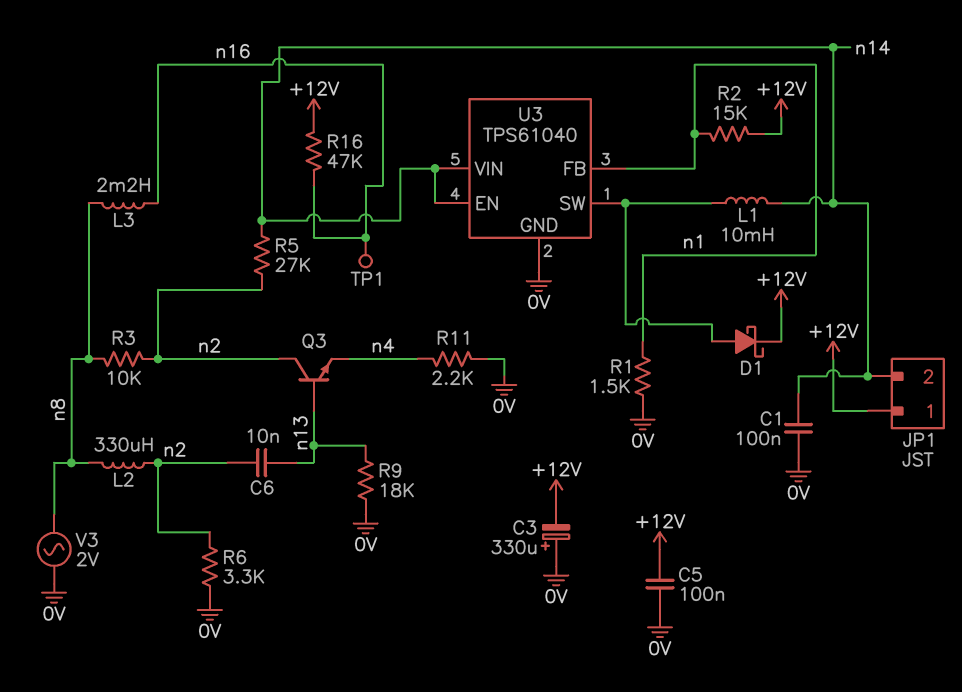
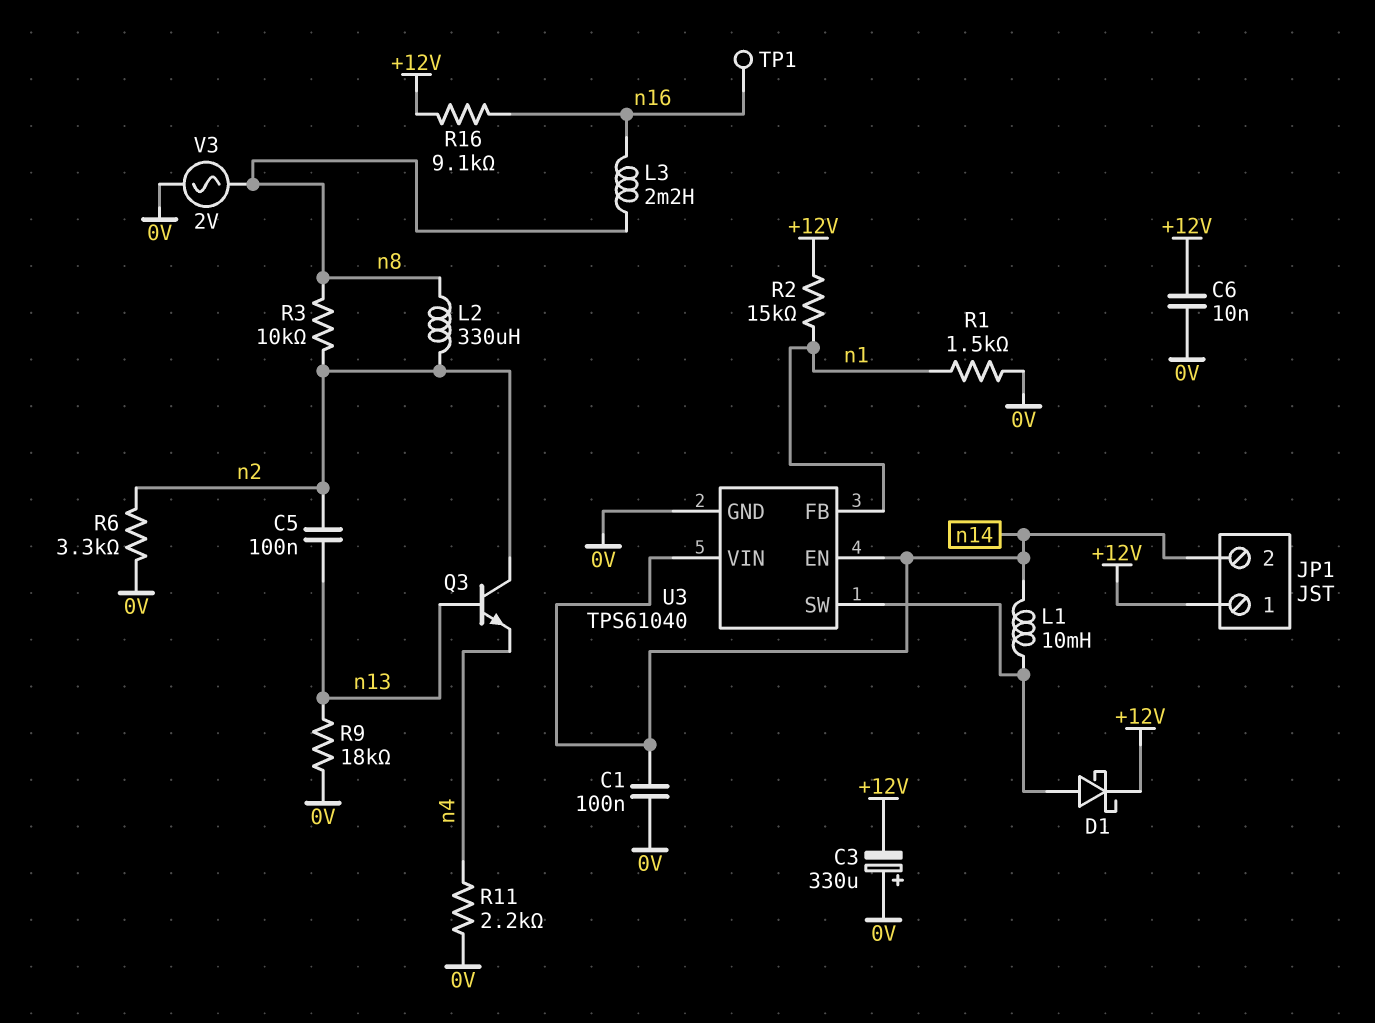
C5: 100nF (+12V, 0V) -> 100nF (n2, n13)
C6: 10nF (n2, n13) -> 10nF (+12V, 0V)
R5: 27k (n2, n14) -> none
R16: 47k (+12V, n16) -> 9.1k (+12V, n16)

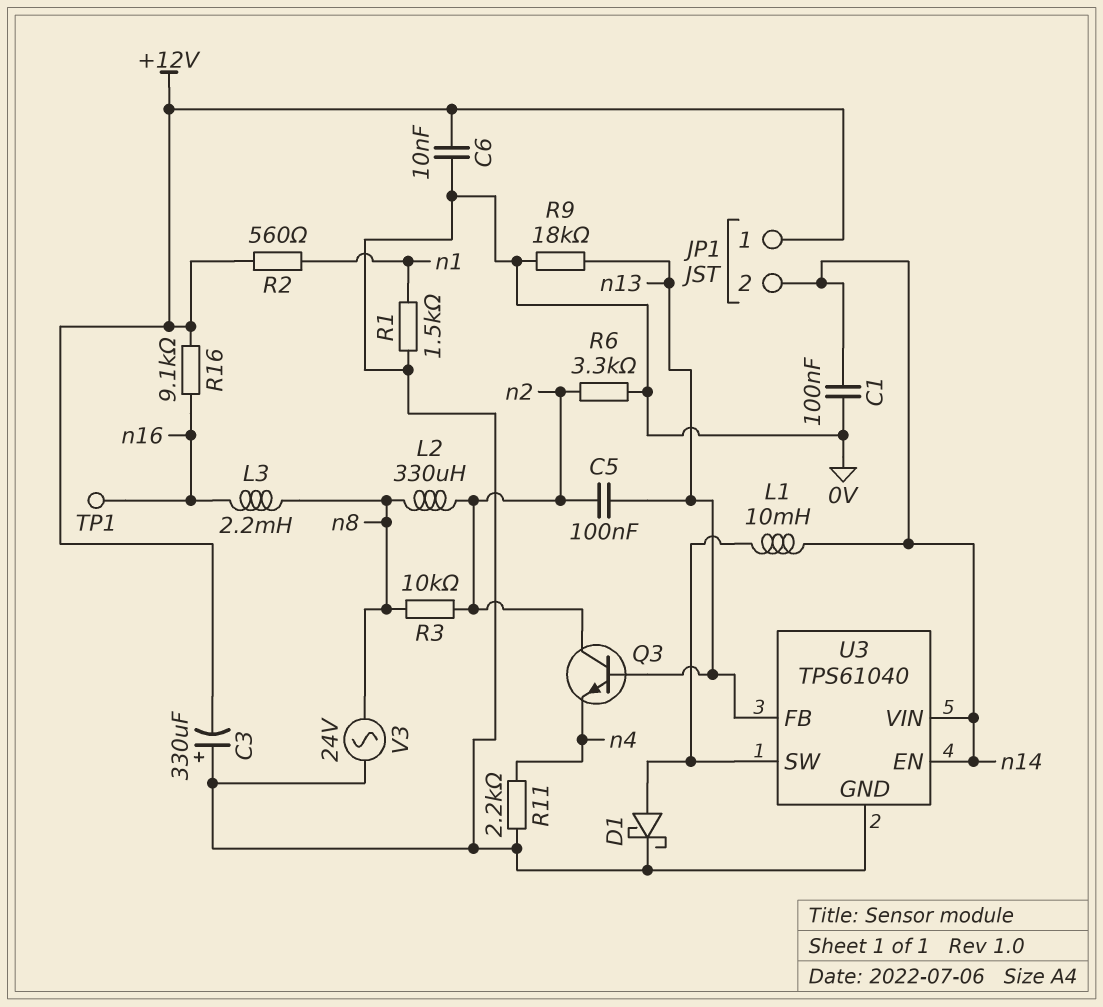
D1: schottky (A U3/SW, K +12V) -> schottky (A U3/SW, K 0V)
R2: 15k (+12V, n1) -> 560 (+12V, n1)
U3 pin FB: n1 -> n13
V3: AC 2V (0V, n8) -> AC 24V (0V, n8)

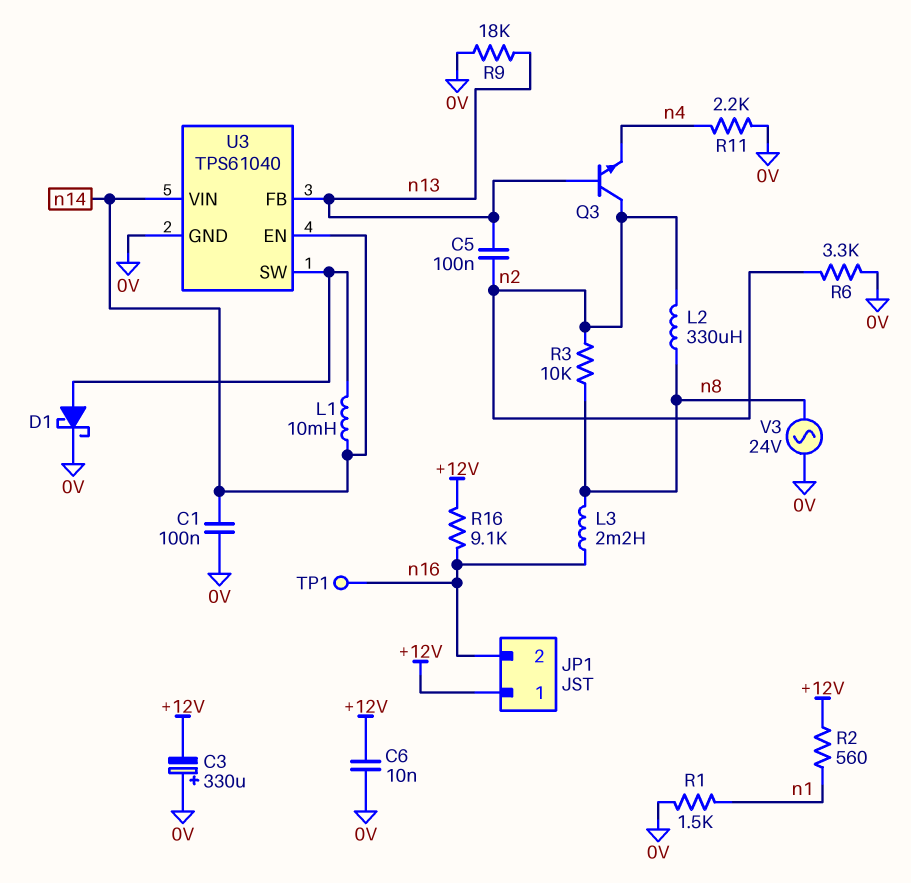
JP1 pin 2: n14 -> n16

